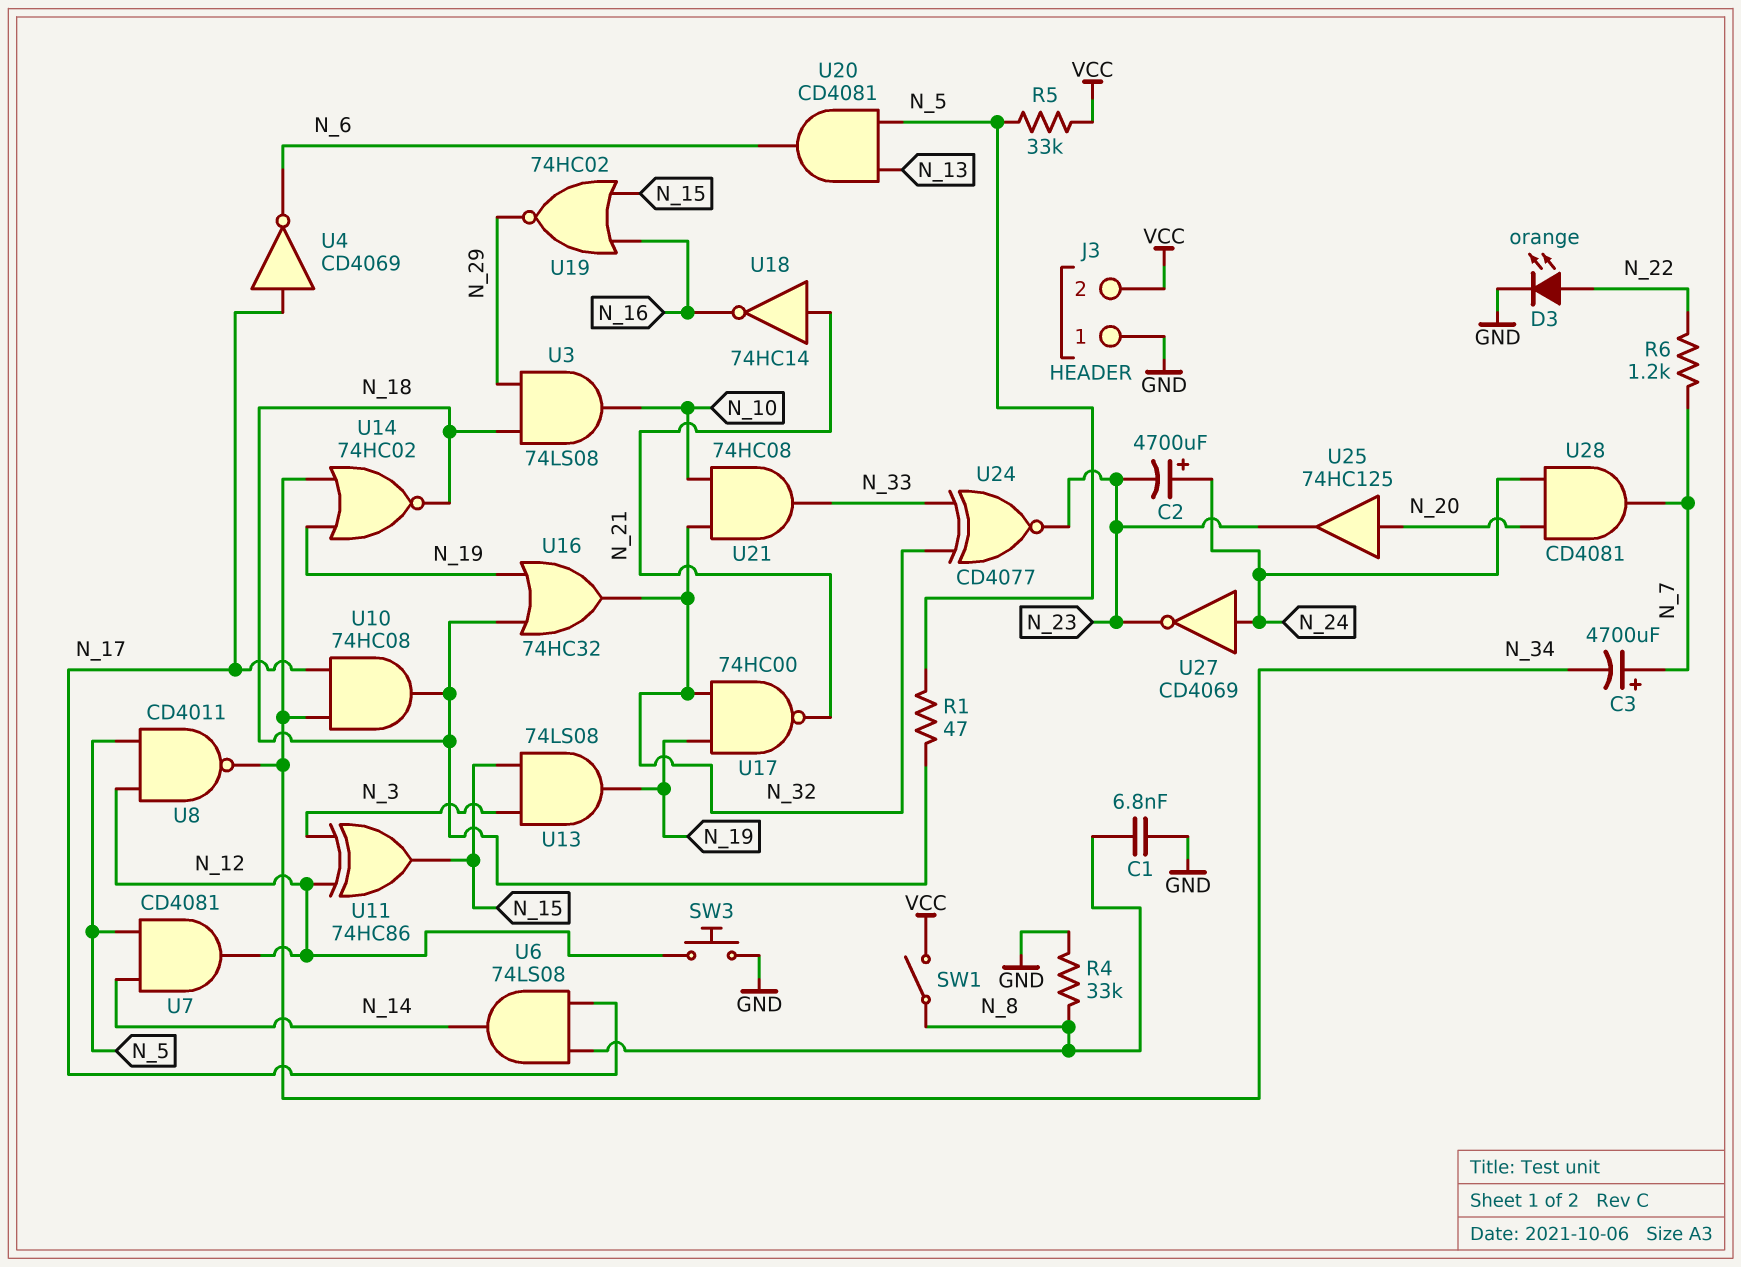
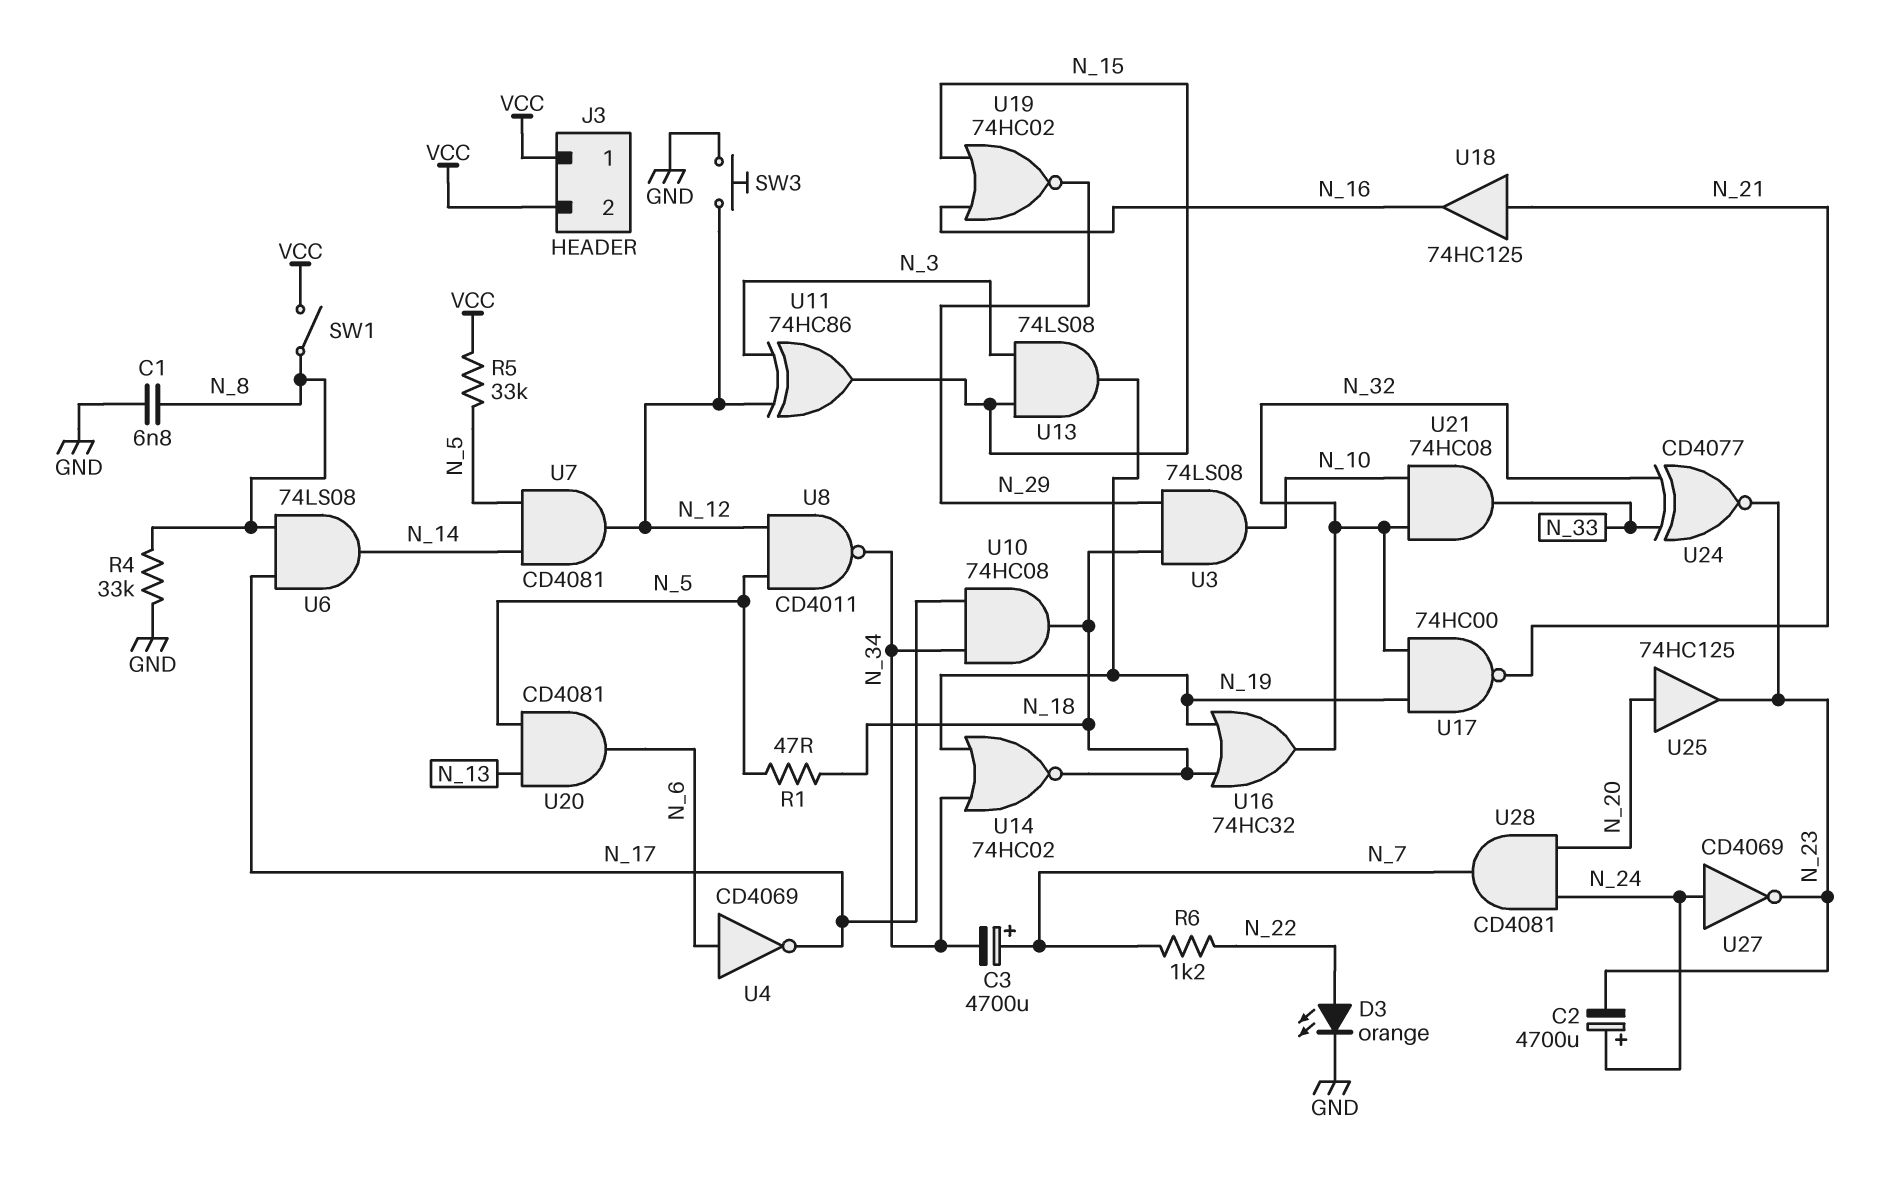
J3 pin 1: GND -> VCC
U4: NOT CD4069 (in N_17, out N_6) -> NOT CD4069 (in N_6, out N_17)
U18: NOT 74HC14 (in N_21, out N_16) -> buffer 74HC125 (in N_21, out N_16)

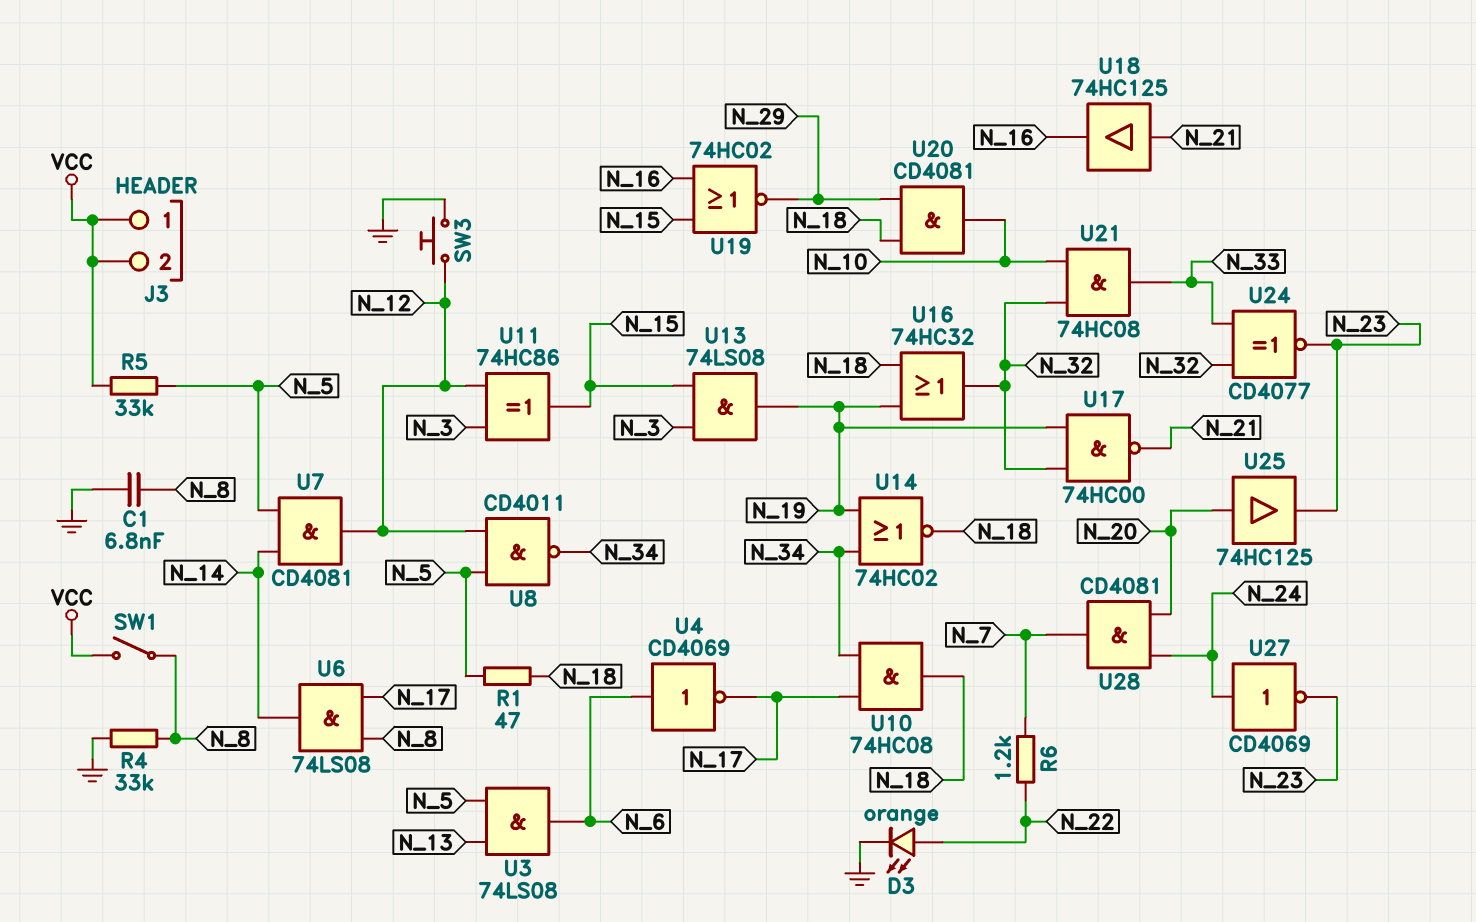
C2: 4700uF (plus N_24, minus N_23) -> none
C3: 4700uF (plus N_7, minus N_34) -> none
U3: AND 74LS08 (in N_18, in N_29, out N_10) -> AND 74LS08 (in N_5, in N_13, out N_6)
U20: AND CD4081 (in N_5, in N_13, out N_6) -> AND CD4081 (in N_18, in N_29, out N_10)

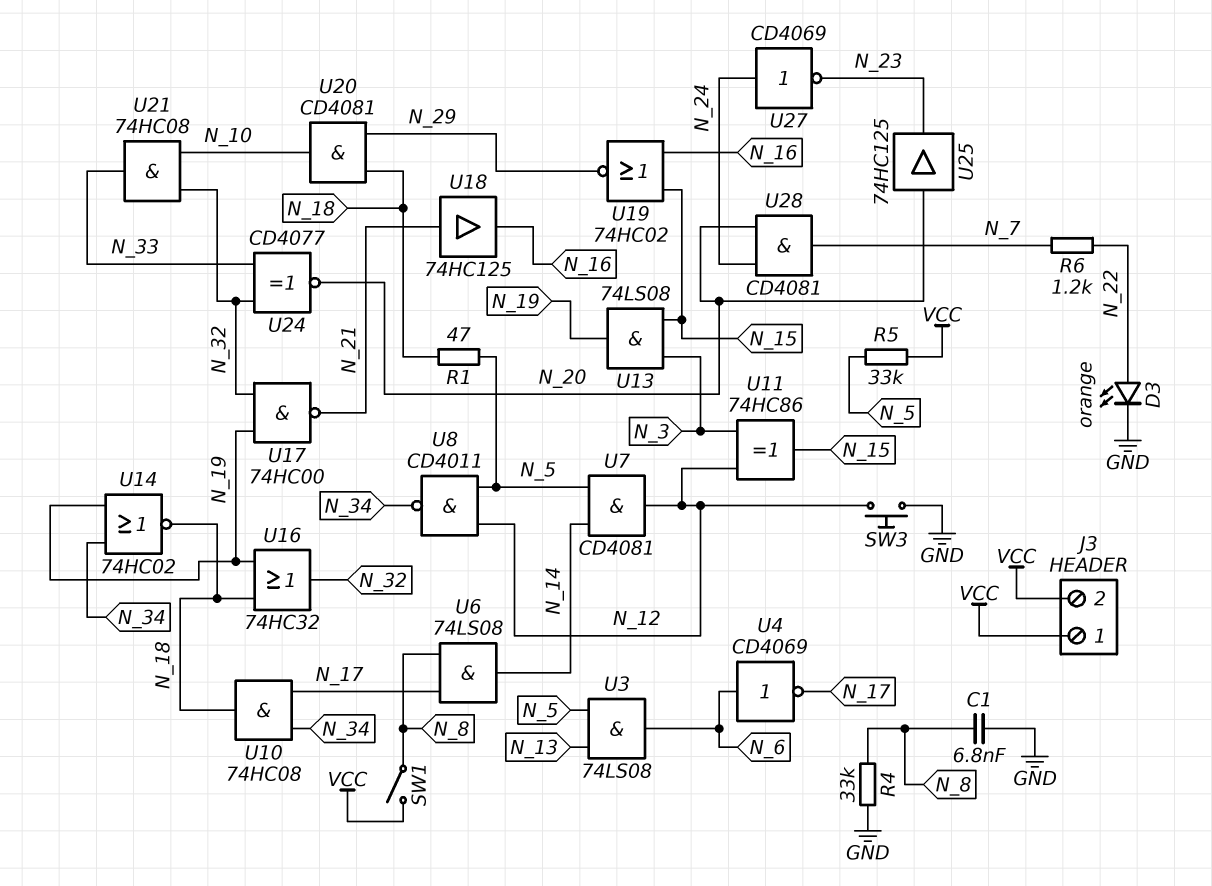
U24: XNOR CD4077 (in N_32, in N_33, out N_23) -> XNOR CD4077 (in N_32, in N_33, out N_20)

